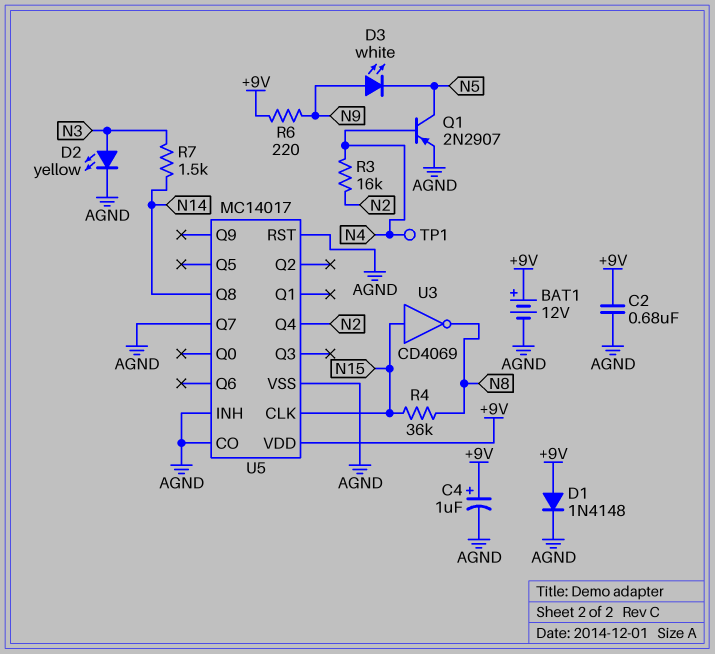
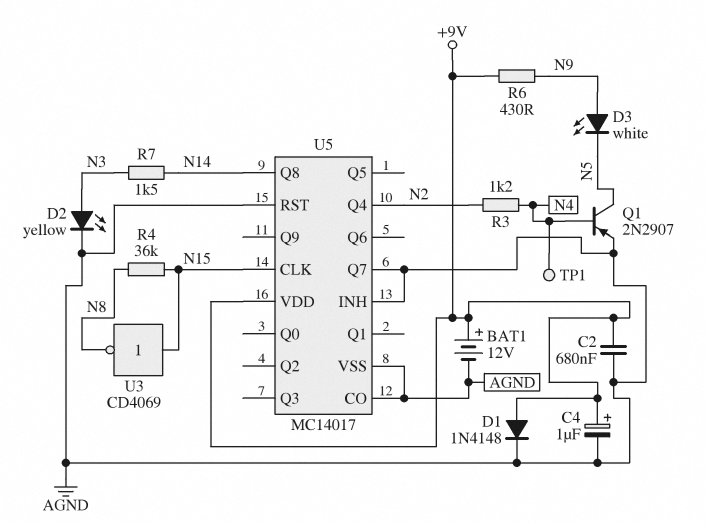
R3: 16k (N2, N4) -> 1.2k (N2, N4)
R6: 220 (+9V, N9) -> 430 (+9V, N9)

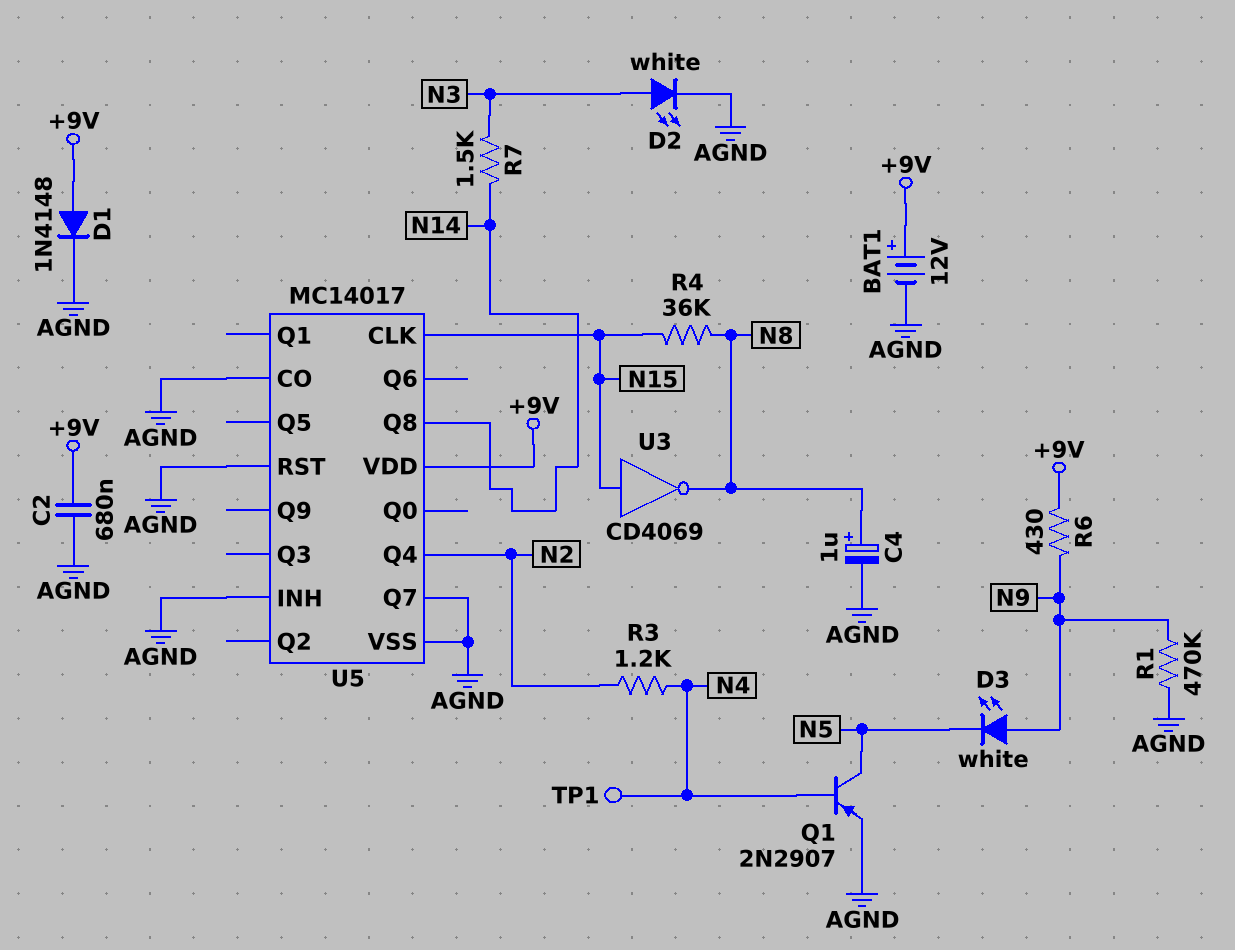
C4: 1uF (plus +9V, minus AGND) -> 1uF (plus N8, minus AGND)
D2: LED yellow (A N3, K AGND) -> LED white (A N3, K AGND)
R1: none -> 470k (AGND, N9)

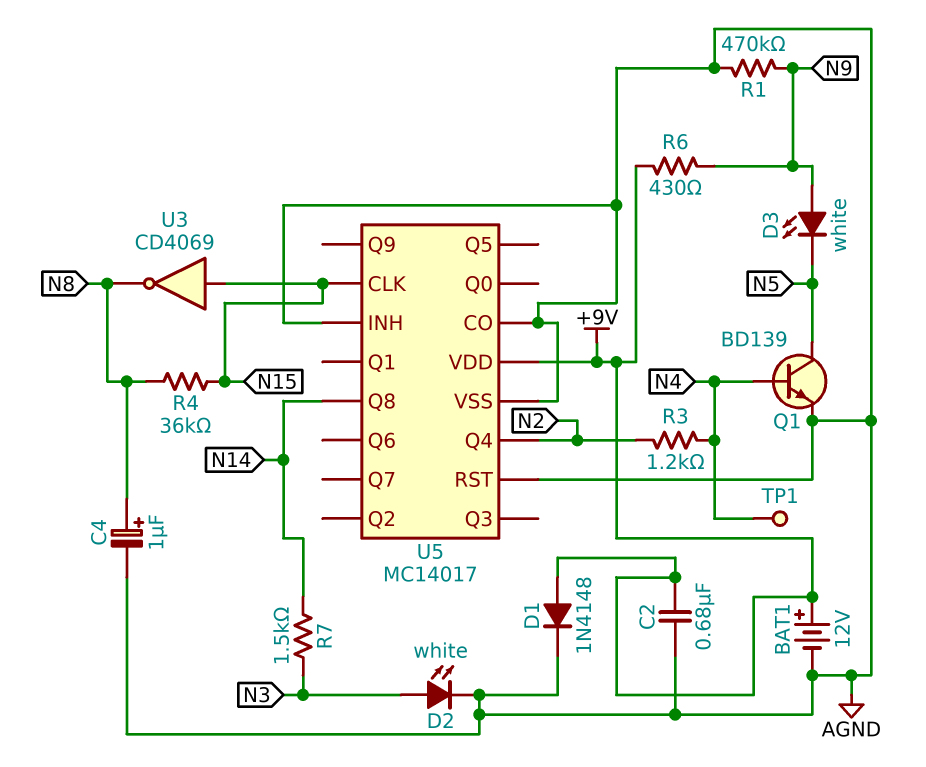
Q1: PNP 2N2907 (B N4, C N5, E AGND) -> NPN BD139 (B N4, C N5, E AGND)
U5 pin Q7: AGND -> none

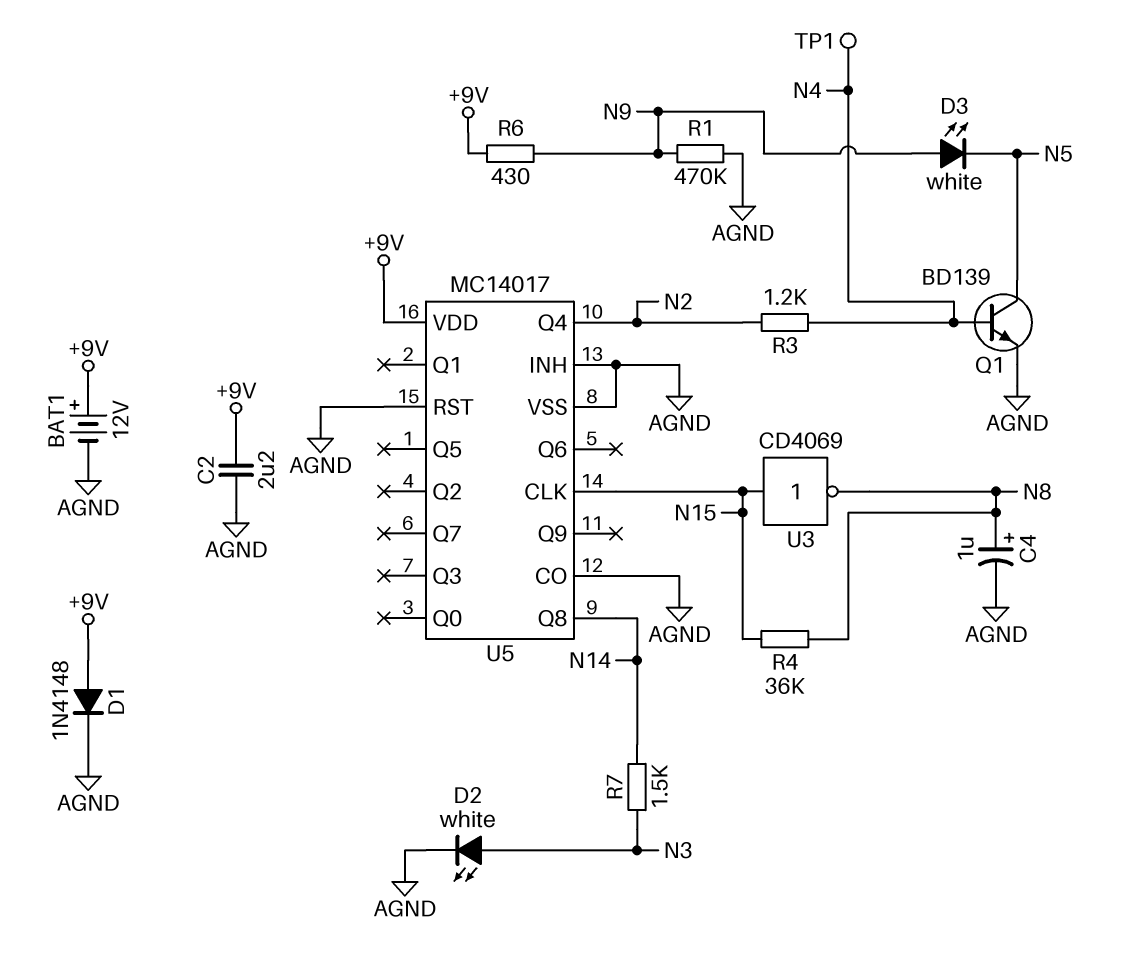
C2: 680nF (+9V, AGND) -> 2.2uF (+9V, AGND)

